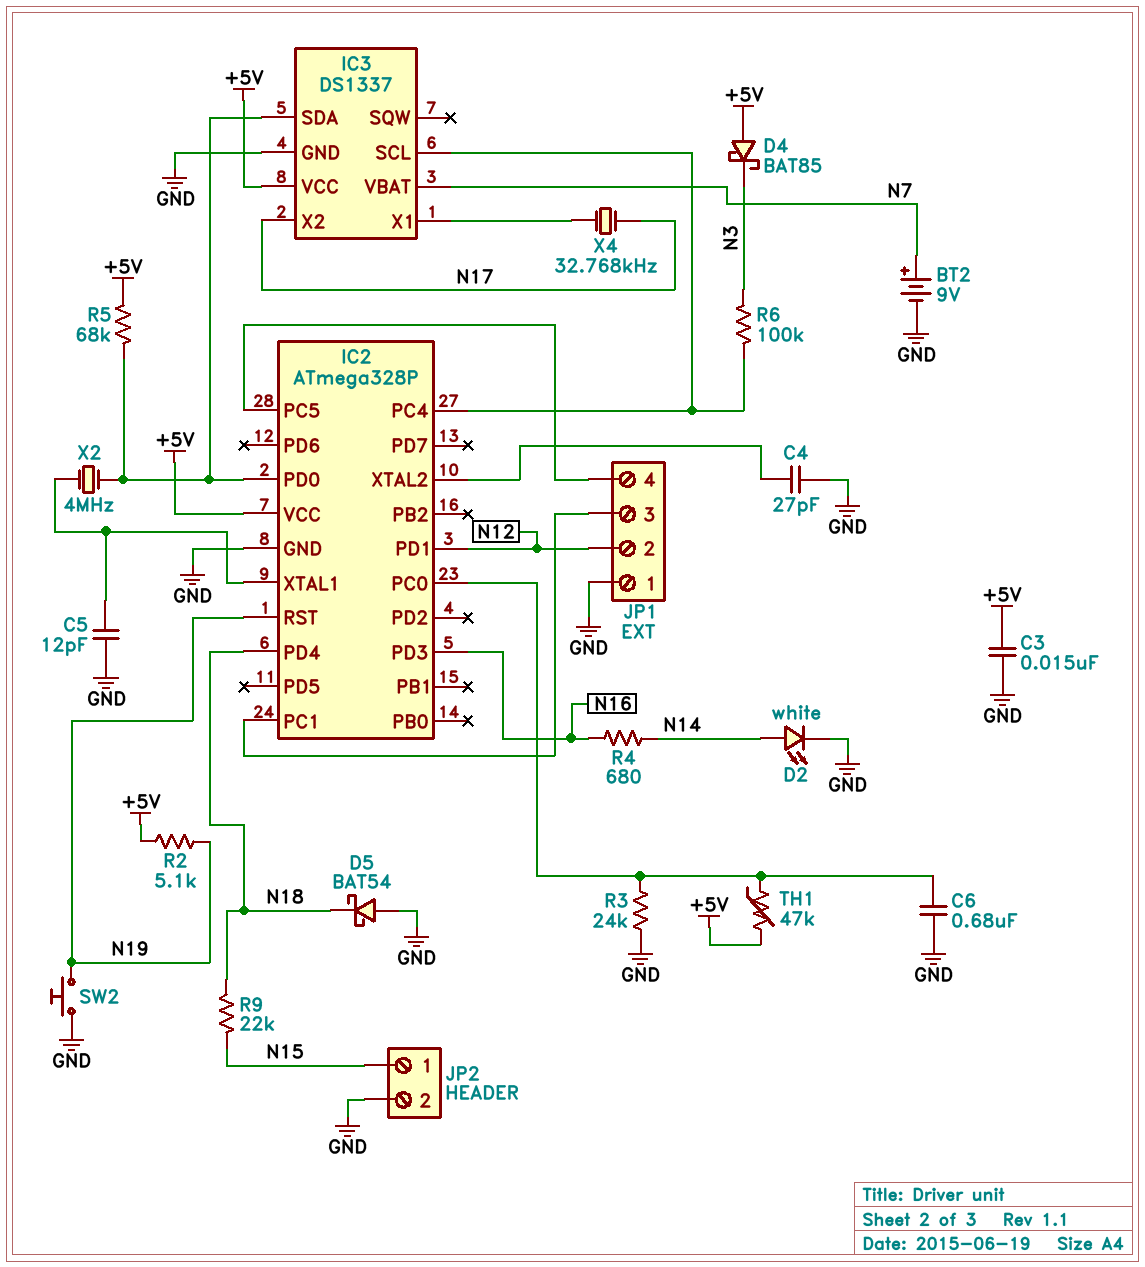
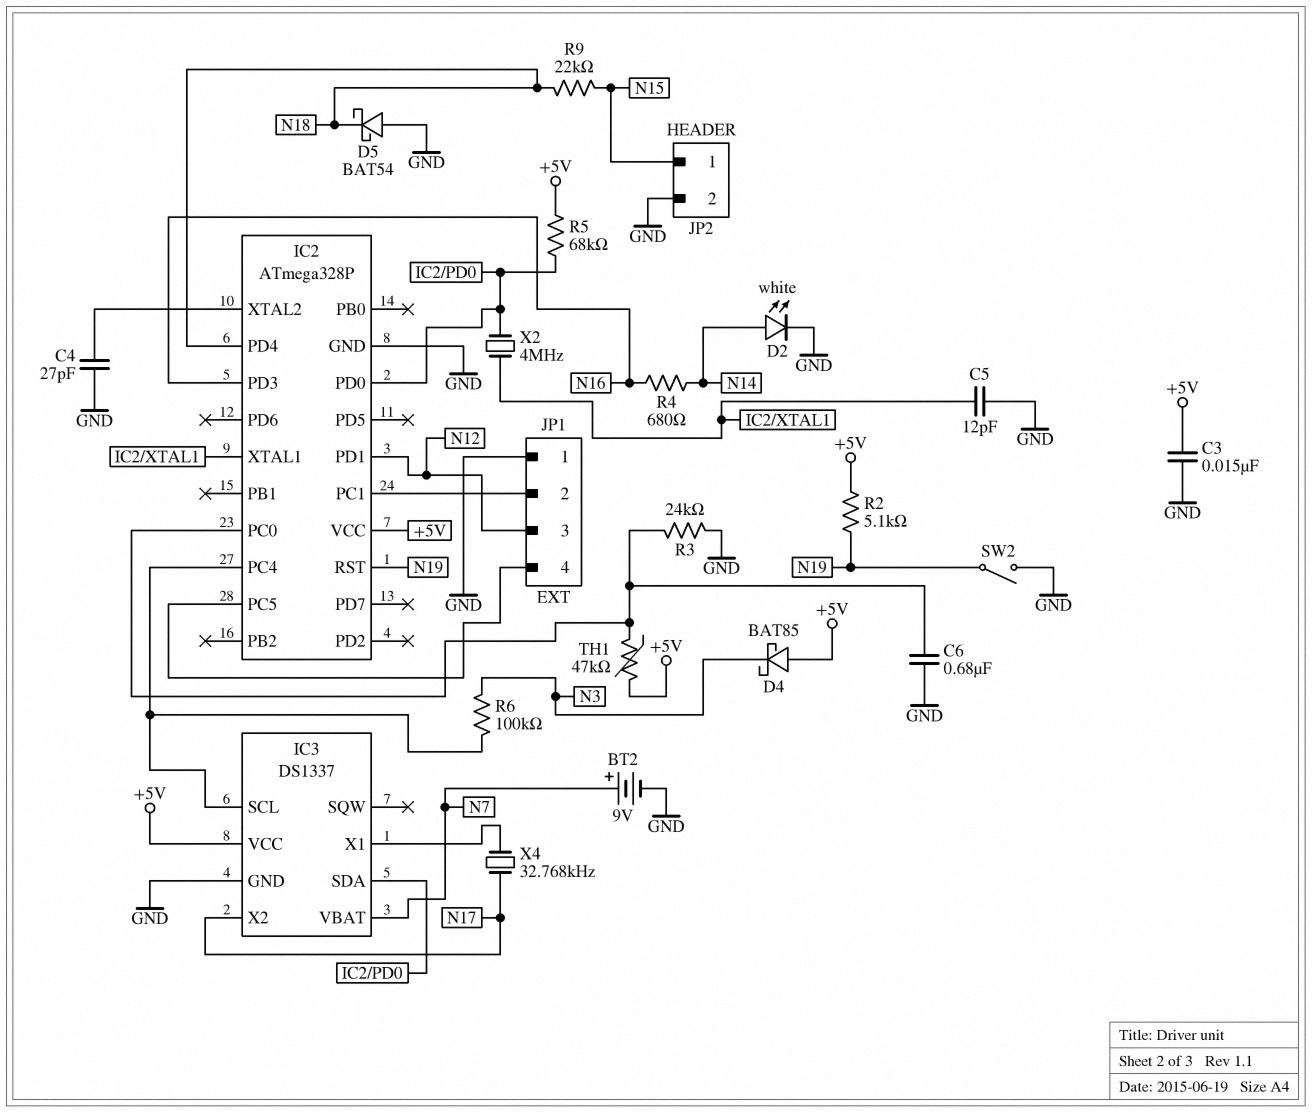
JP1 pin 2: N12 -> IC2/PC1
JP1 pin 3: IC2/PC1 -> N12
SW2: button (GND, N19) -> switch (GND, N19)

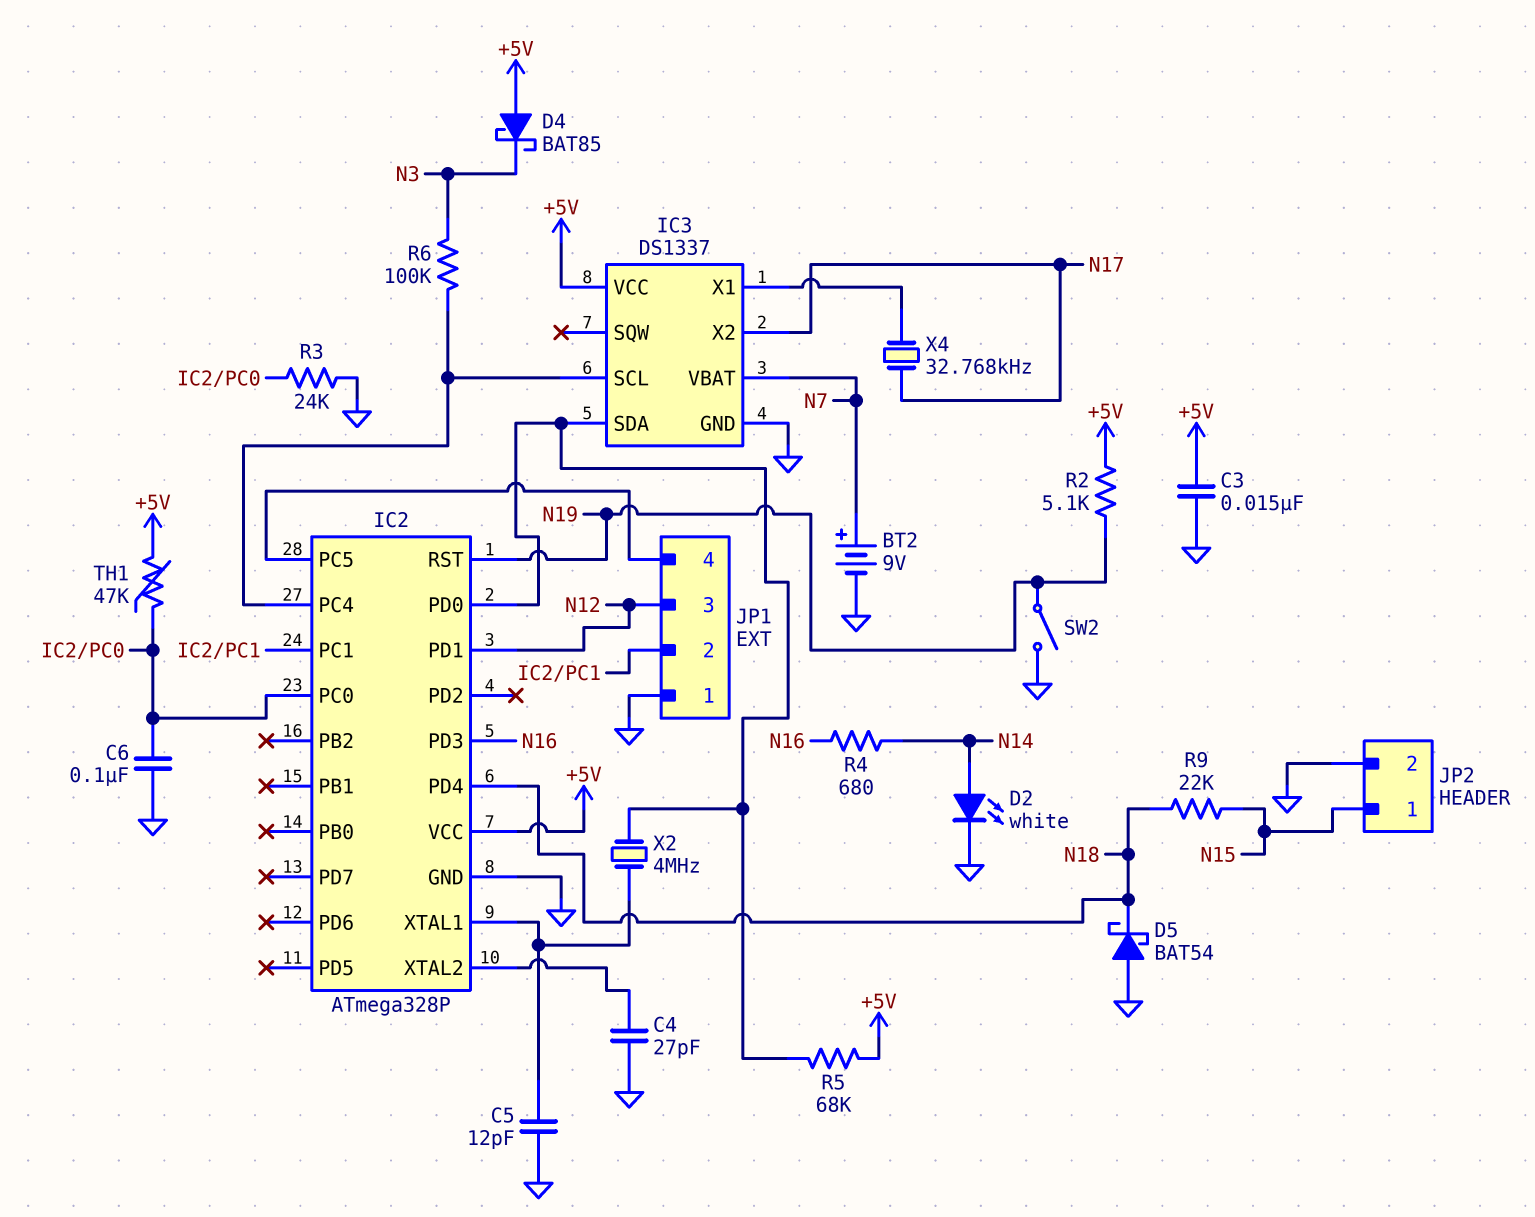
C6: 680nF (GND, IC2/PC0) -> 100nF (GND, IC2/PC0)

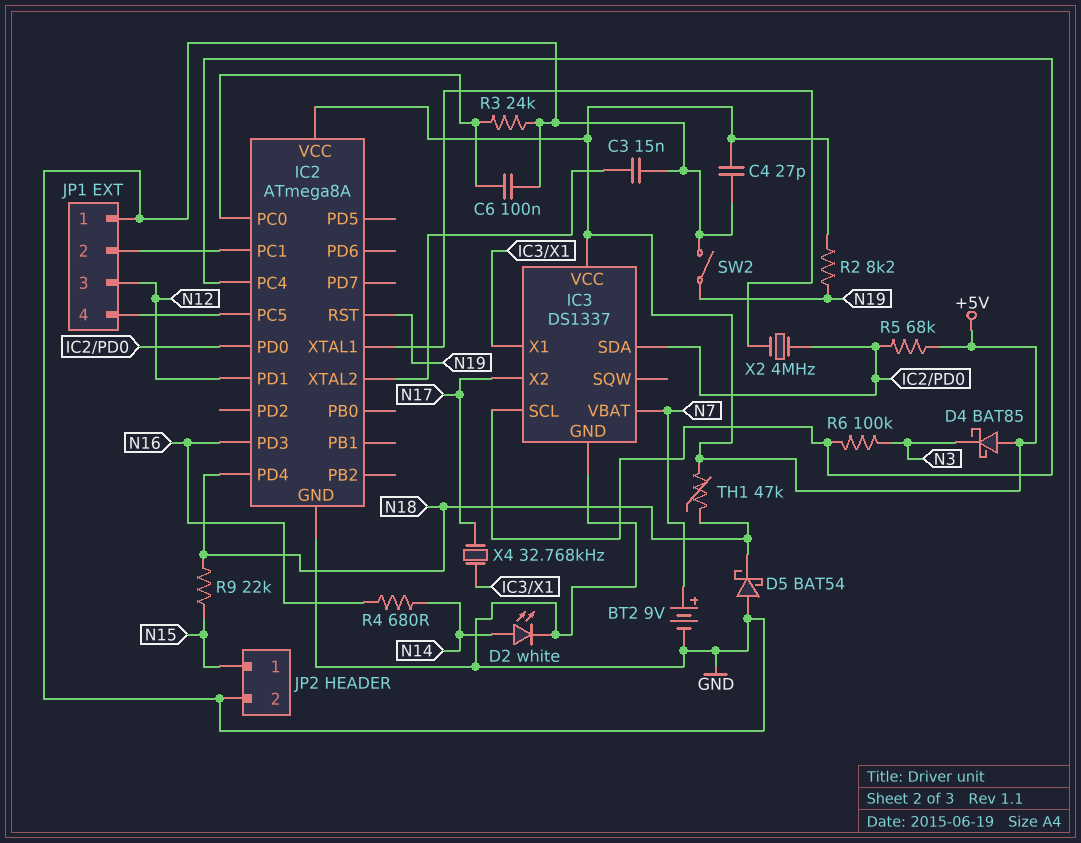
C3: 15nF (+5V, GND) -> 15nF (GND, IC2/XTAL2)
C4: 27pF (GND, IC2/XTAL2) -> 27pF (+5V, GND)
C5: 12pF (GND, IC2/XTAL1) -> none
IC2: ATmega328P -> ATmega8A
R2: 5.1k (+5V, N19) -> 8.2k (+5V, N19)
TH1: 47k (+5V, IC2/PC0) -> 47k (+5V, N18)

